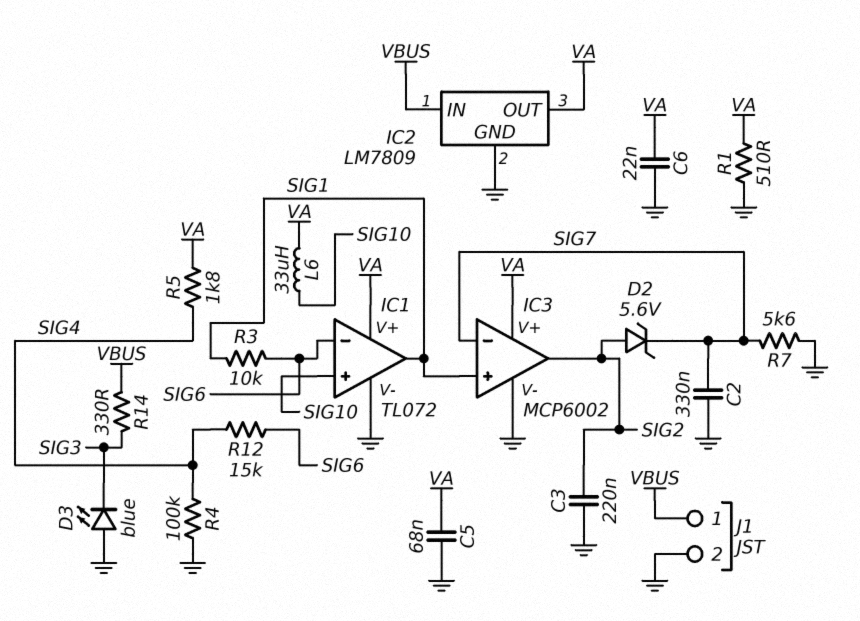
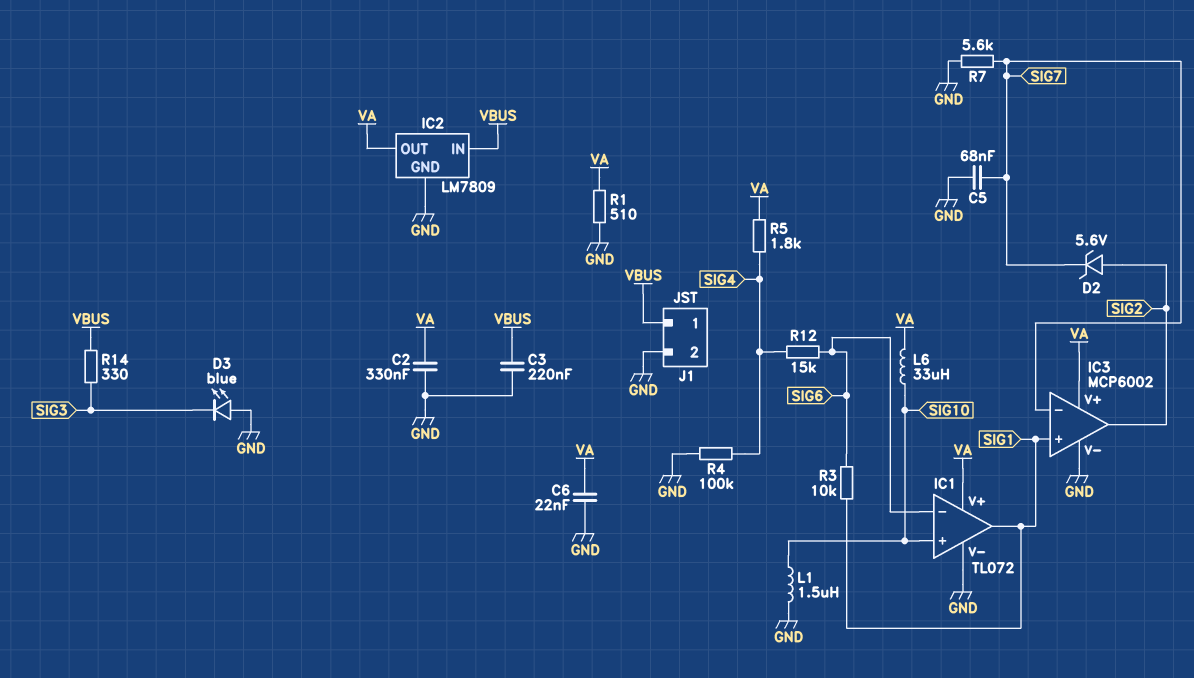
C2: 330nF (GND, SIG7) -> 330nF (GND, VA)
C3: 220nF (GND, SIG2) -> 220nF (GND, VBUS)
C5: 68nF (GND, VA) -> 68nF (GND, SIG7)
L1: none -> 1.5uH (GND, SIG10)

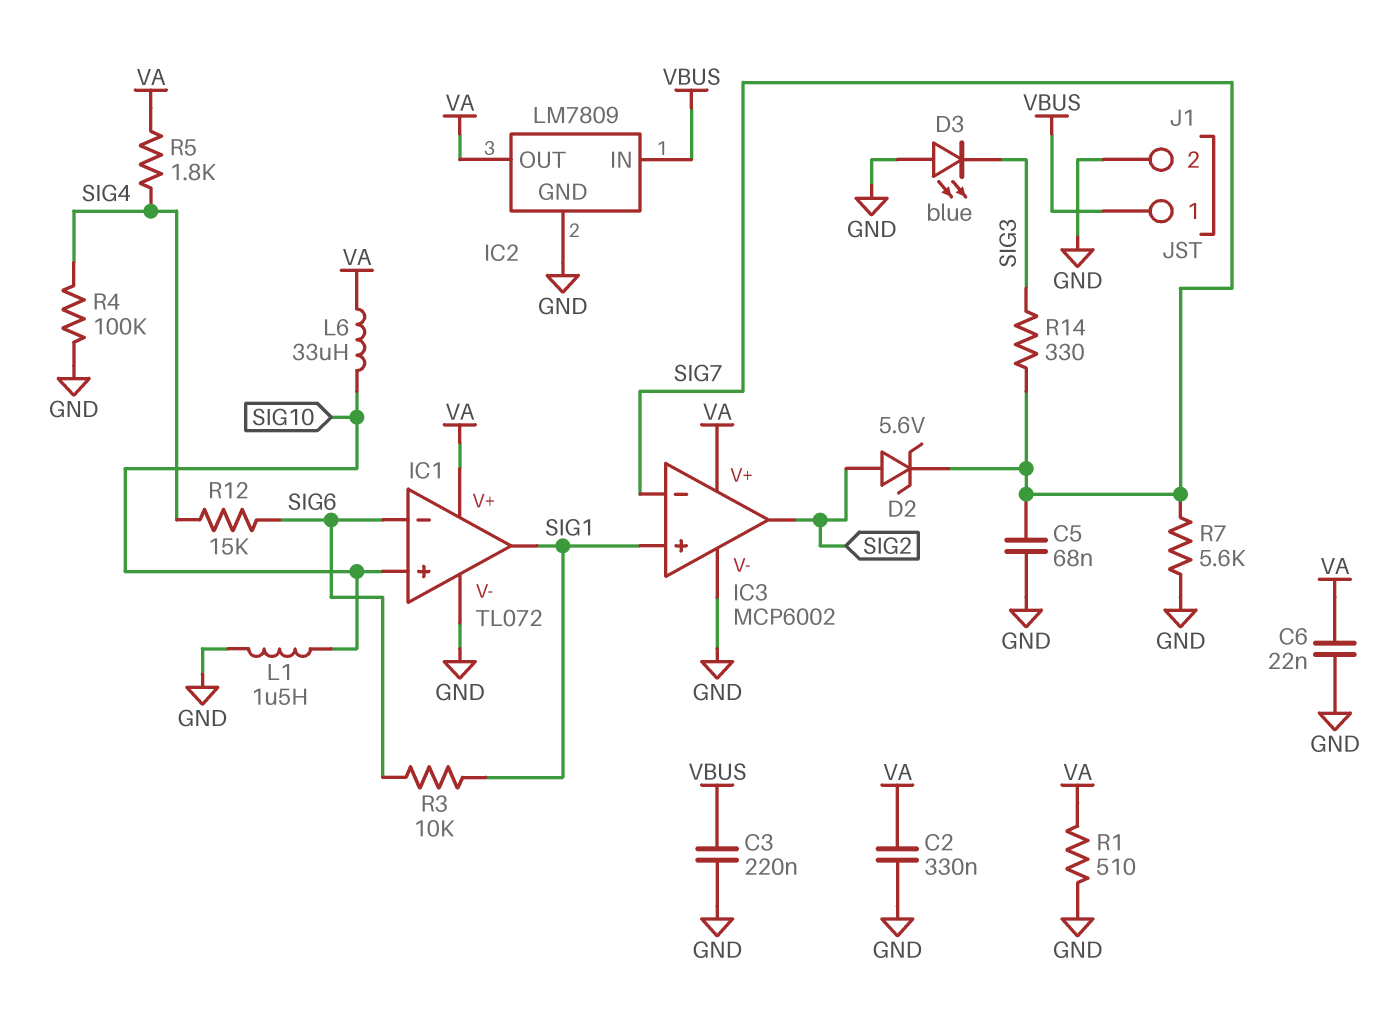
R14: 330 (SIG3, VBUS) -> 330 (SIG3, SIG7)

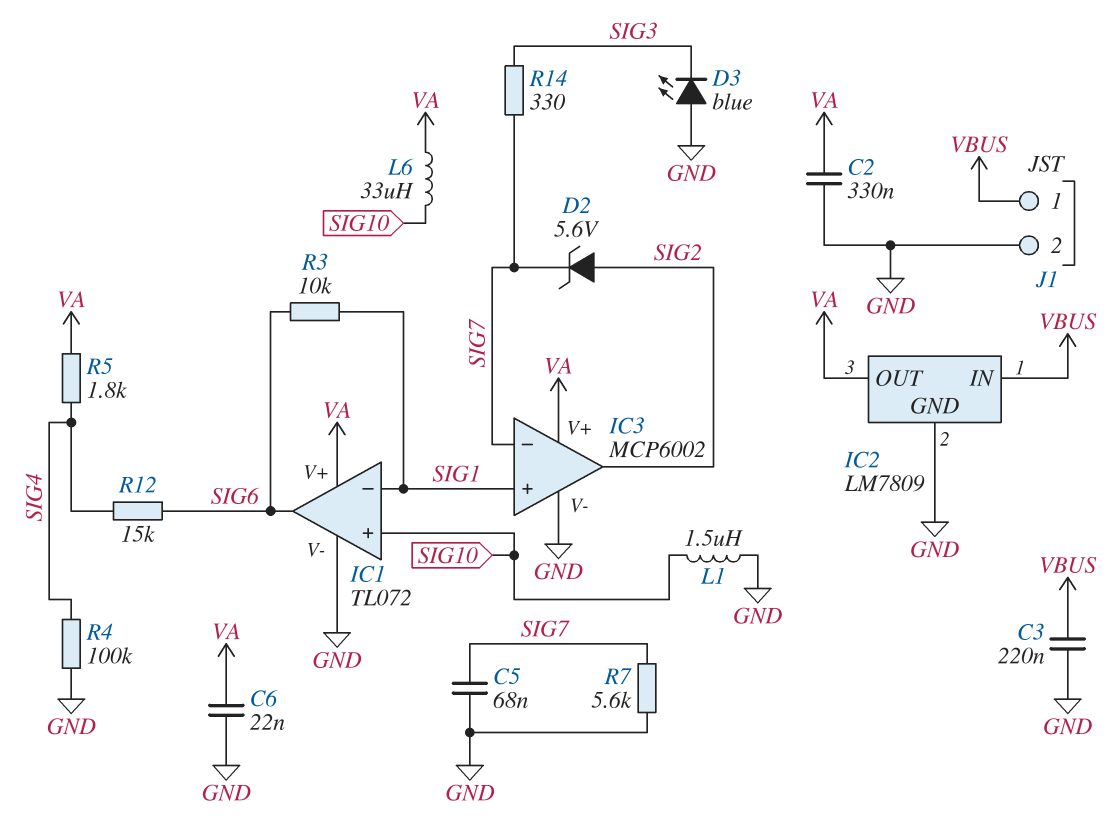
IC1 pin in-: SIG6 -> SIG1
IC1 pin out: SIG1 -> SIG6
R1: 510 (GND, VA) -> none

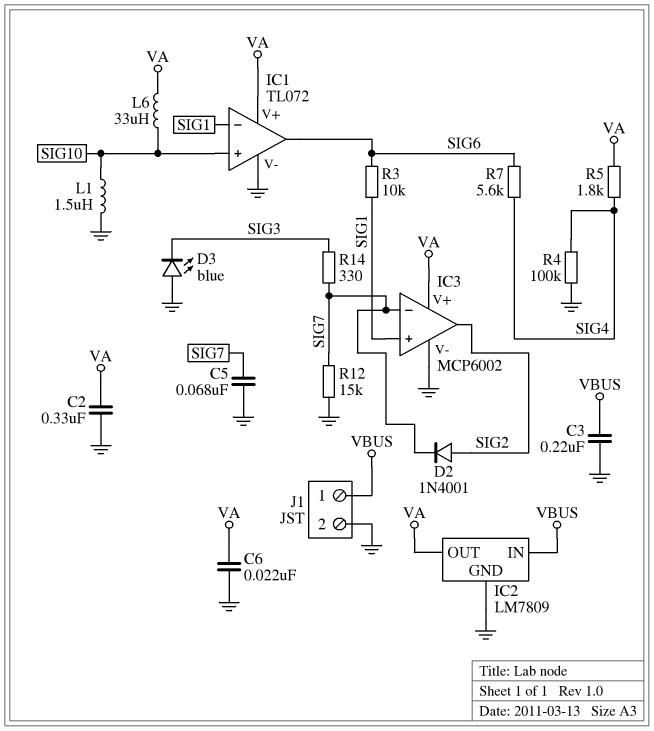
D2: zener 5.6V (A SIG2, K SIG7) -> diode 1N4001 (A SIG2, K SIG7)
R7: 5.6k (GND, SIG7) -> 5.6k (SIG4, SIG6)
R12: 15k (SIG4, SIG6) -> 15k (GND, SIG7)

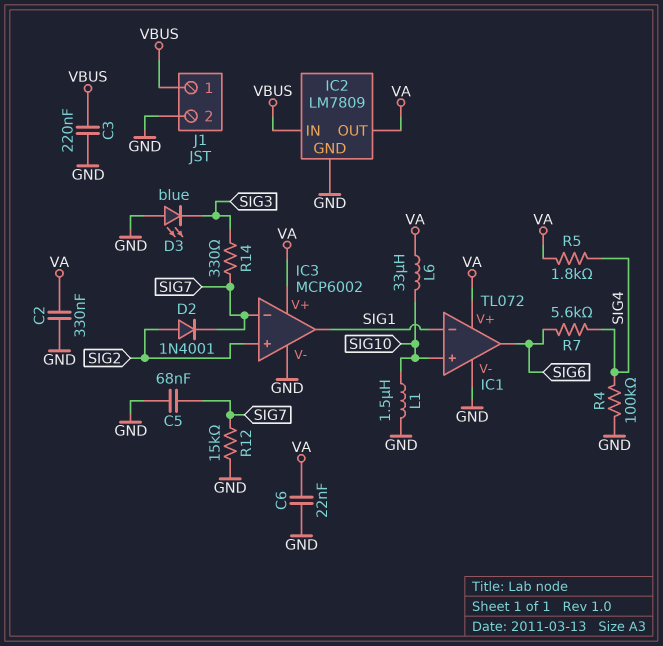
IC3 pin in+: SIG1 -> SIG2
IC3 pin out: SIG2 -> SIG1
R3: 10k (SIG1, SIG6) -> none

